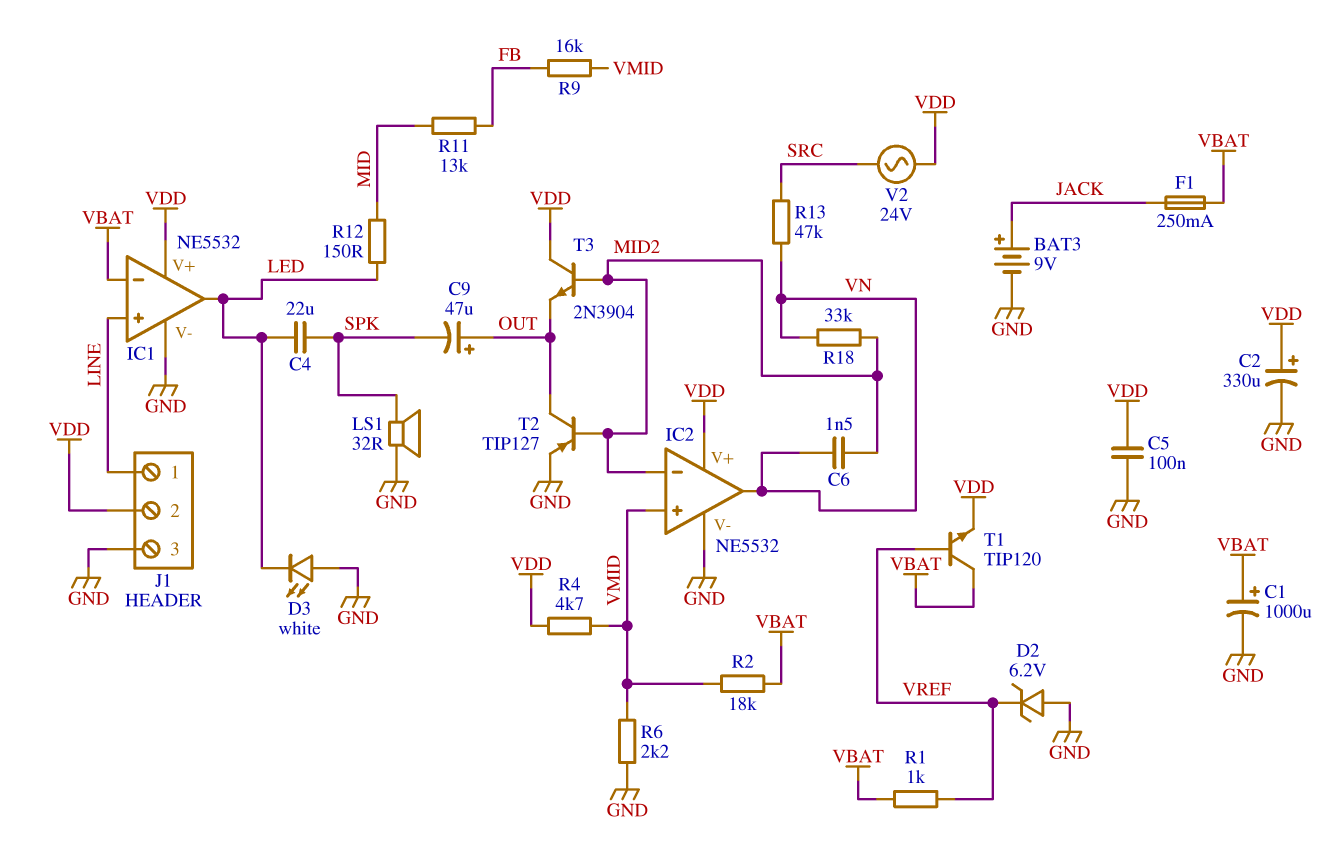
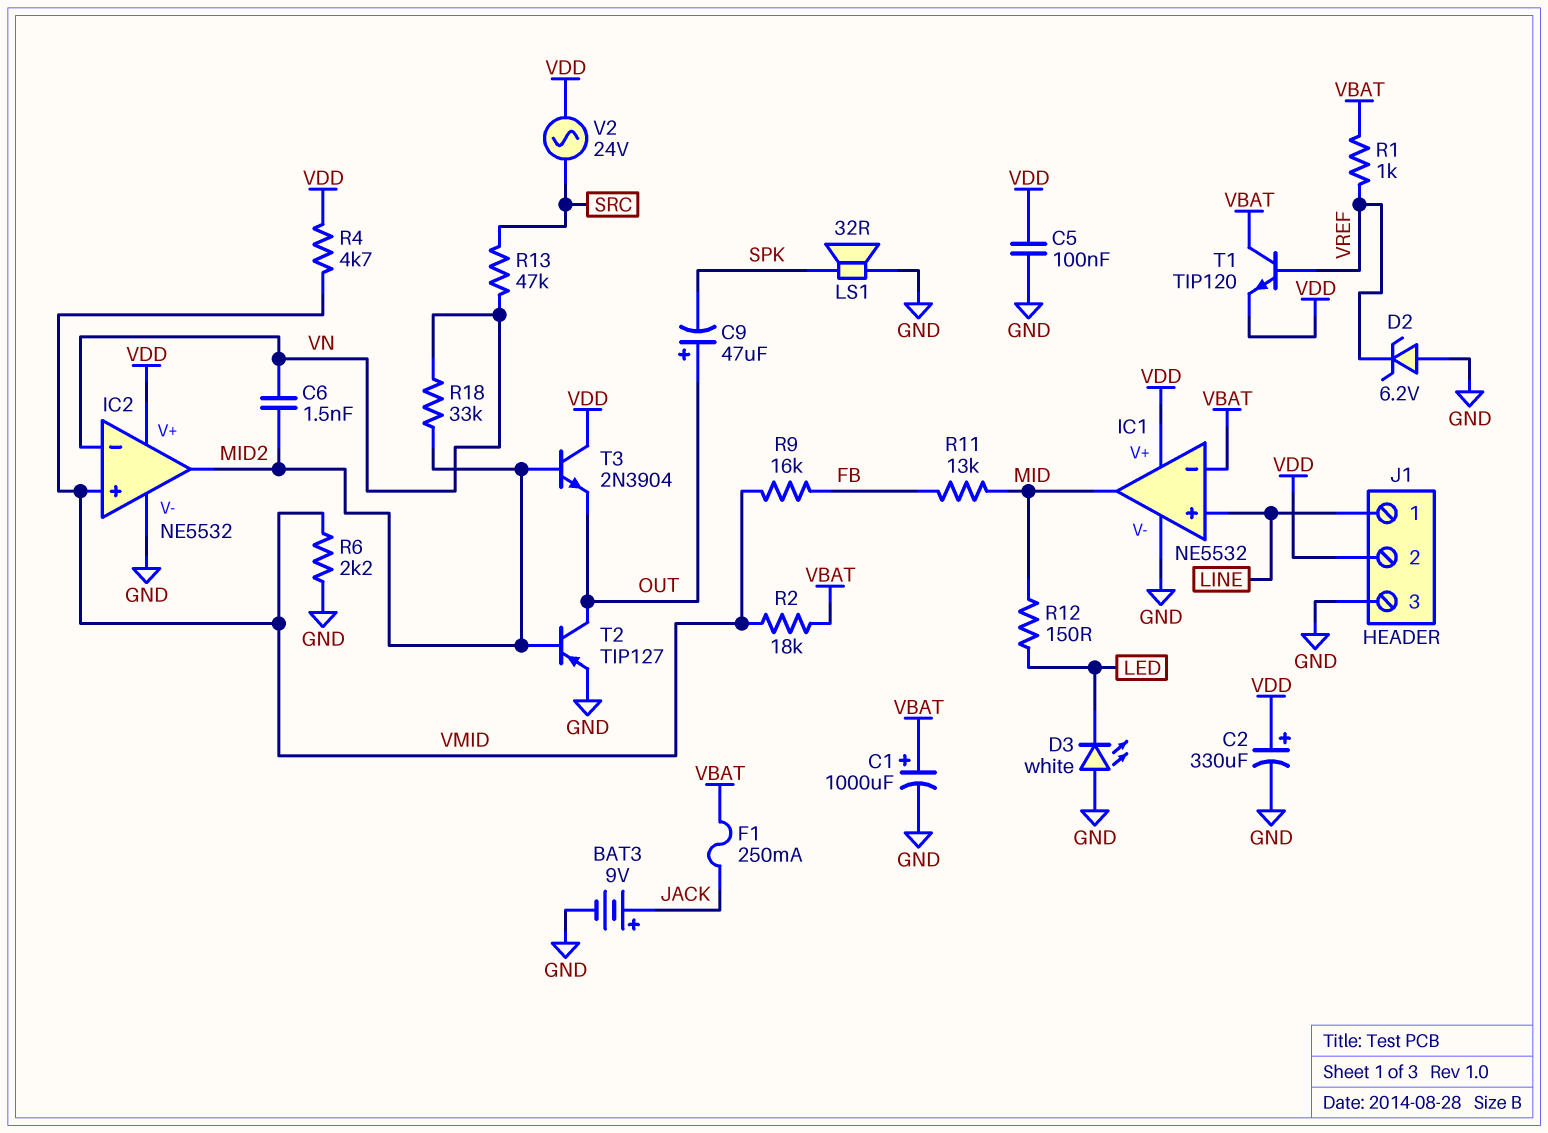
C4: 22uF (LED, SPK) -> none
IC1 pin out: LED -> MID
IC2 pin in-: MID2 -> VN
IC2 pin out: VN -> MID2

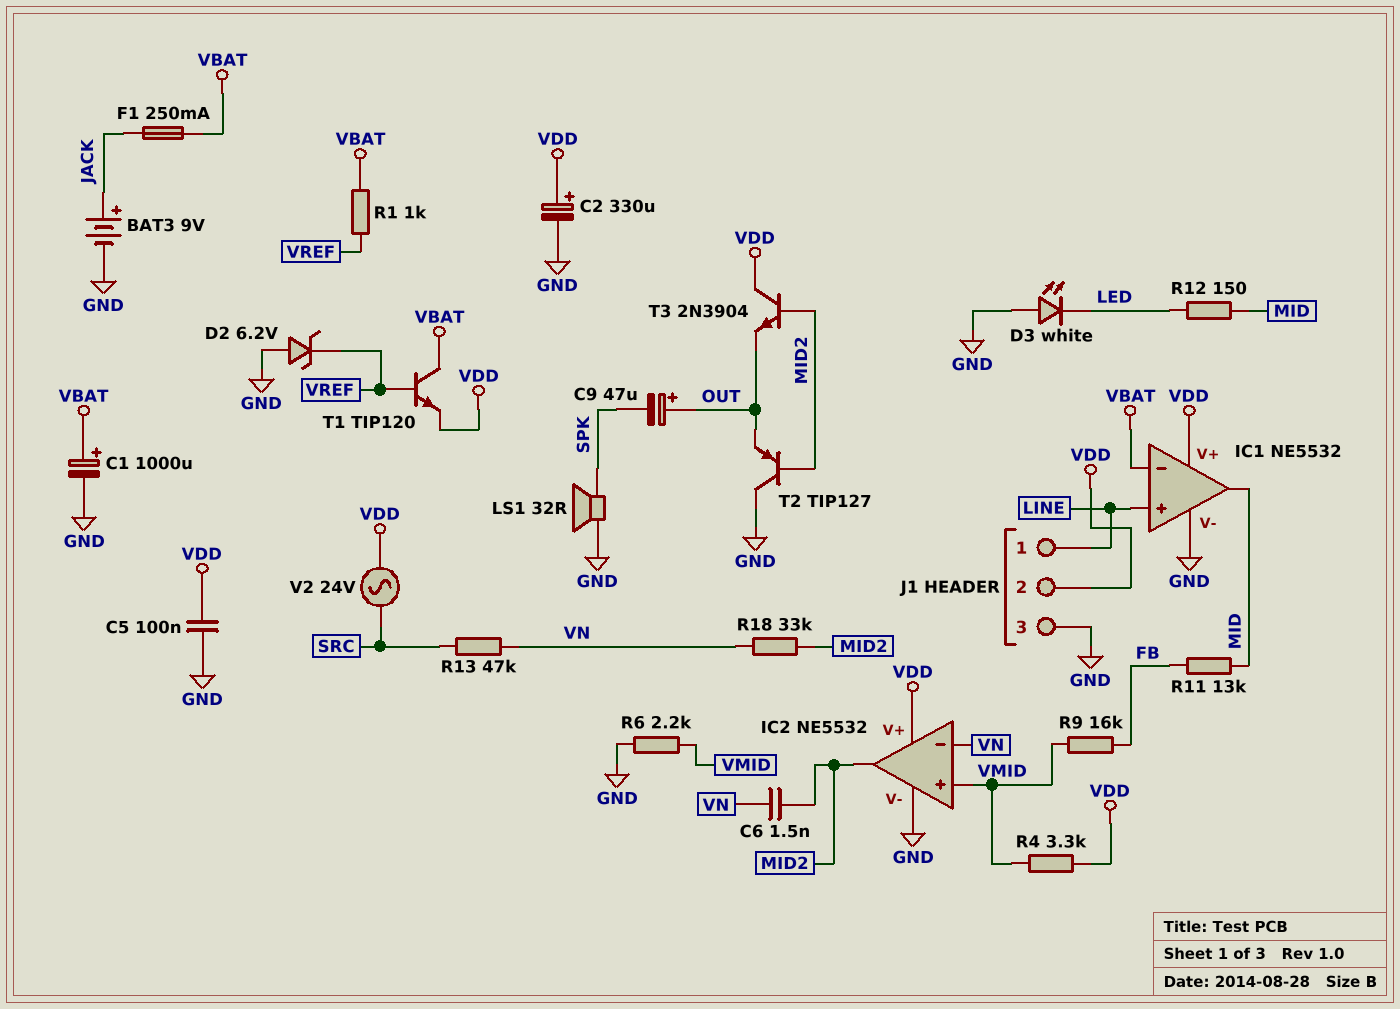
R2: 18k (VBAT, VMID) -> none
R4: 4.7k (VDD, VMID) -> 3.3k (VDD, VMID)
T2: PNP TIP127 (B MID2, C OUT, E GND) -> PNP TIP127 (B MID2, C GND, E OUT)

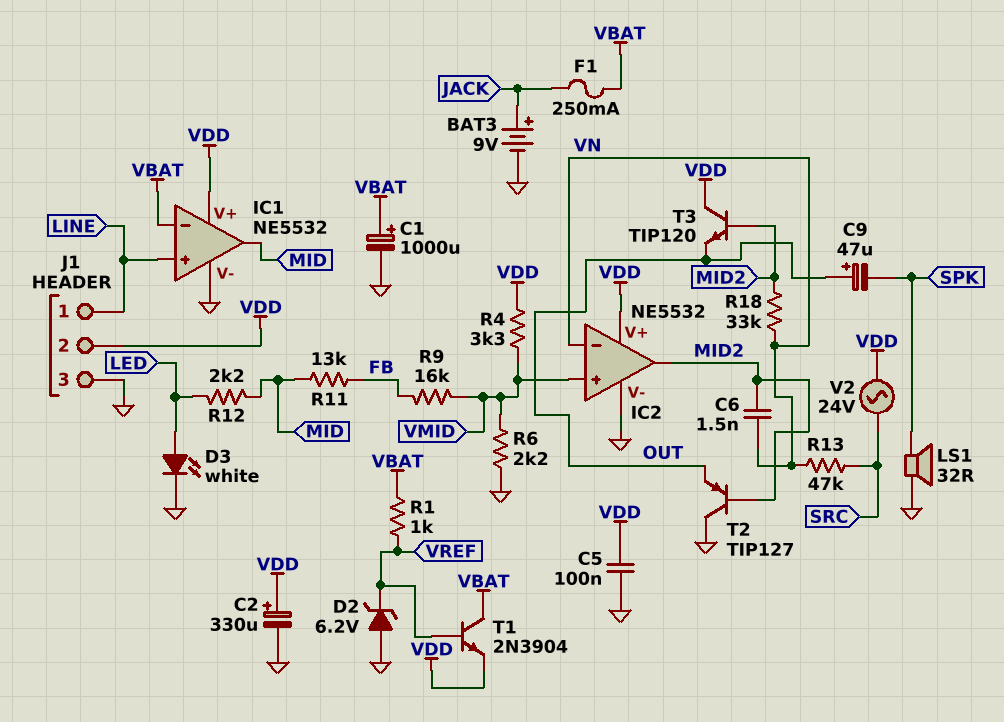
D3: LED white (A GND, K LED) -> LED white (A LED, K GND)
R12: 150 (LED, MID) -> 2.2k (LED, MID)
T1: NPN TIP120 (B VREF, C VBAT, E VDD) -> NPN 2N3904 (B VREF, C VBAT, E VDD)
T3: NPN 2N3904 (B MID2, C VDD, E OUT) -> NPN TIP120 (B MID2, C VDD, E OUT)

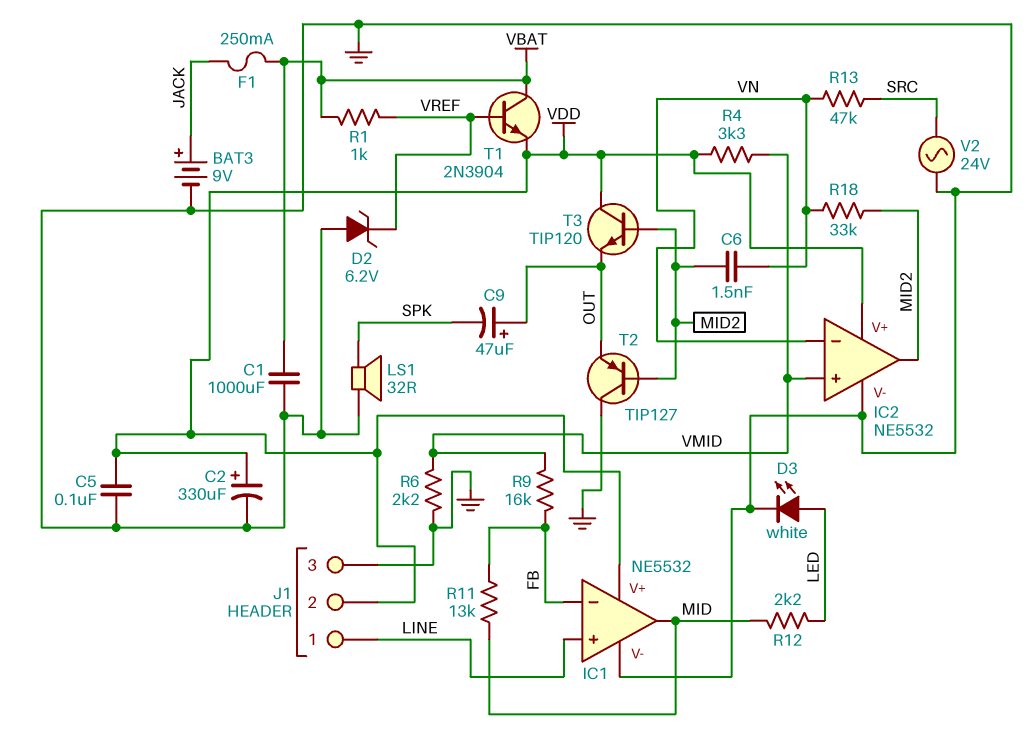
C1: 1000uF (plus VBAT, minus GND) -> 1000uF (GND, VBAT)
IC1 pin in-: VBAT -> FB
V2: AC 24V (SRC, VDD) -> AC 24V (GND, SRC)

